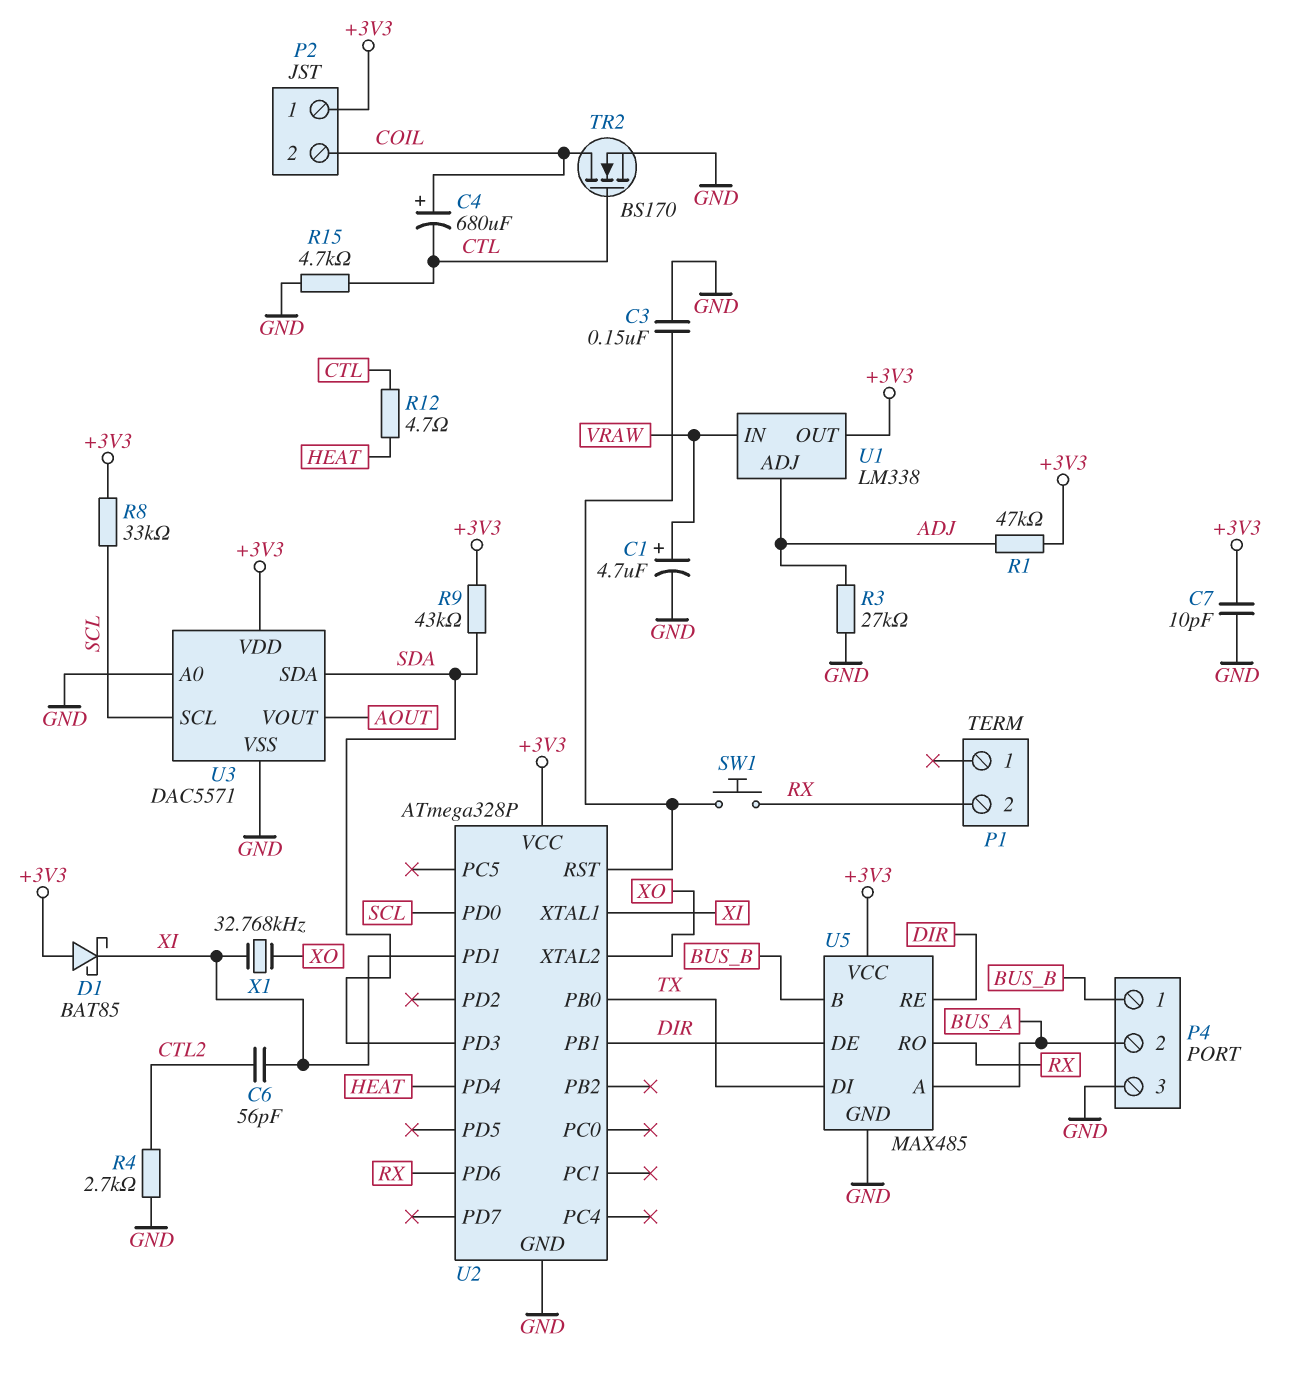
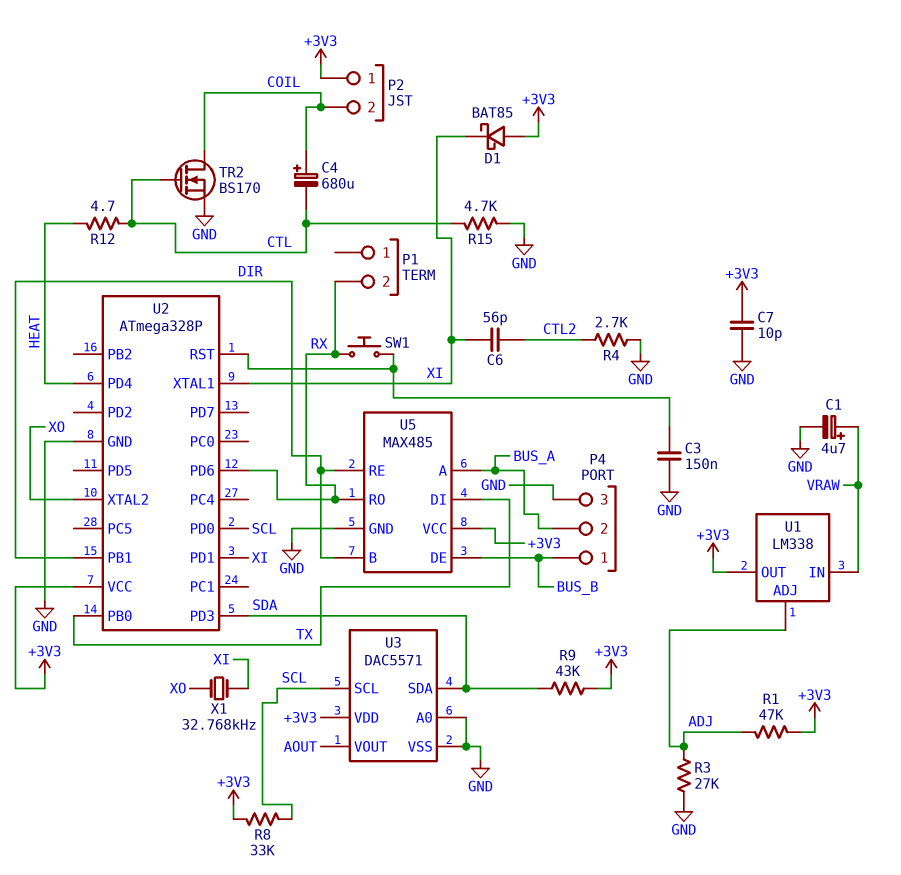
U5 pin B: BUS_B -> DIR
U5 pin DE: DIR -> BUS_B

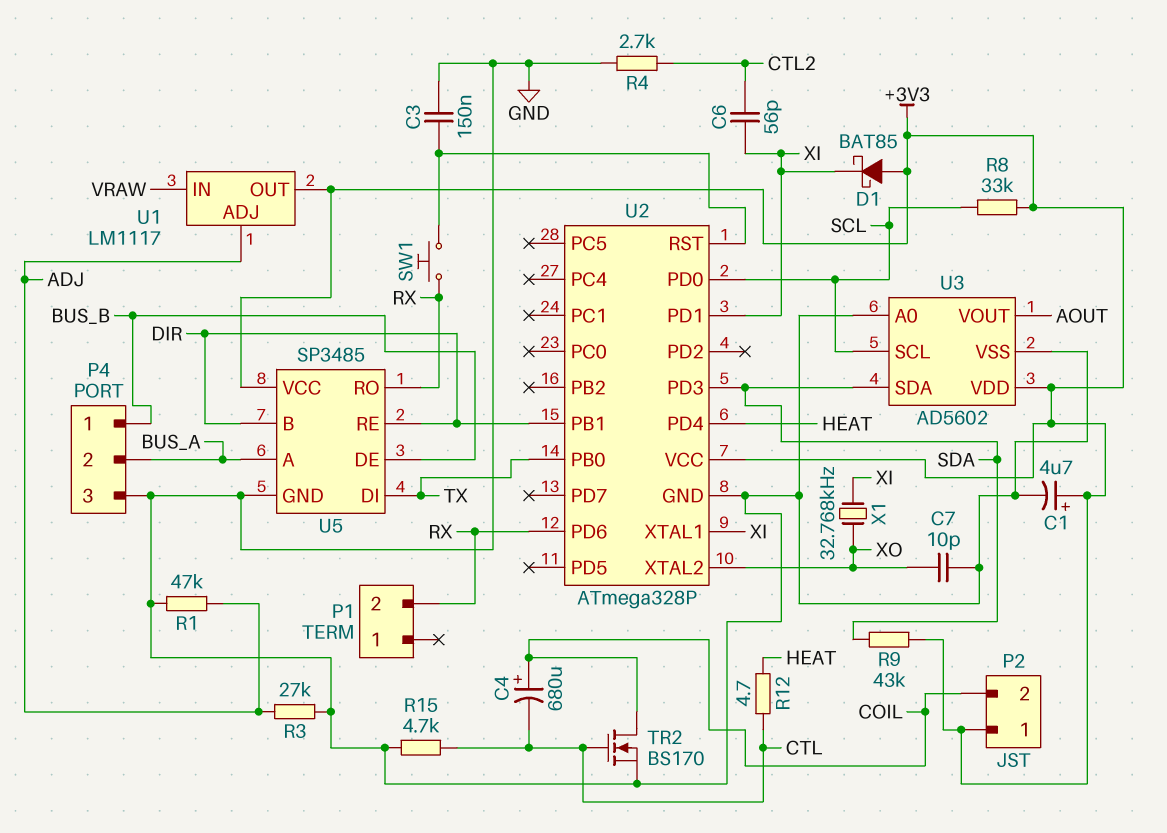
C1: 4.7uF (plus VRAW, minus GND) -> 4.7uF (plus +3V3, minus GND)
C7: 10pF (+3V3, GND) -> 10pF (GND, XO)
R1: 47k (+3V3, ADJ) -> 47k (ADJ, GND)
U1: LM338 -> LM1117
U3: DAC5571 -> AD5602
U5: MAX485 -> SP3485

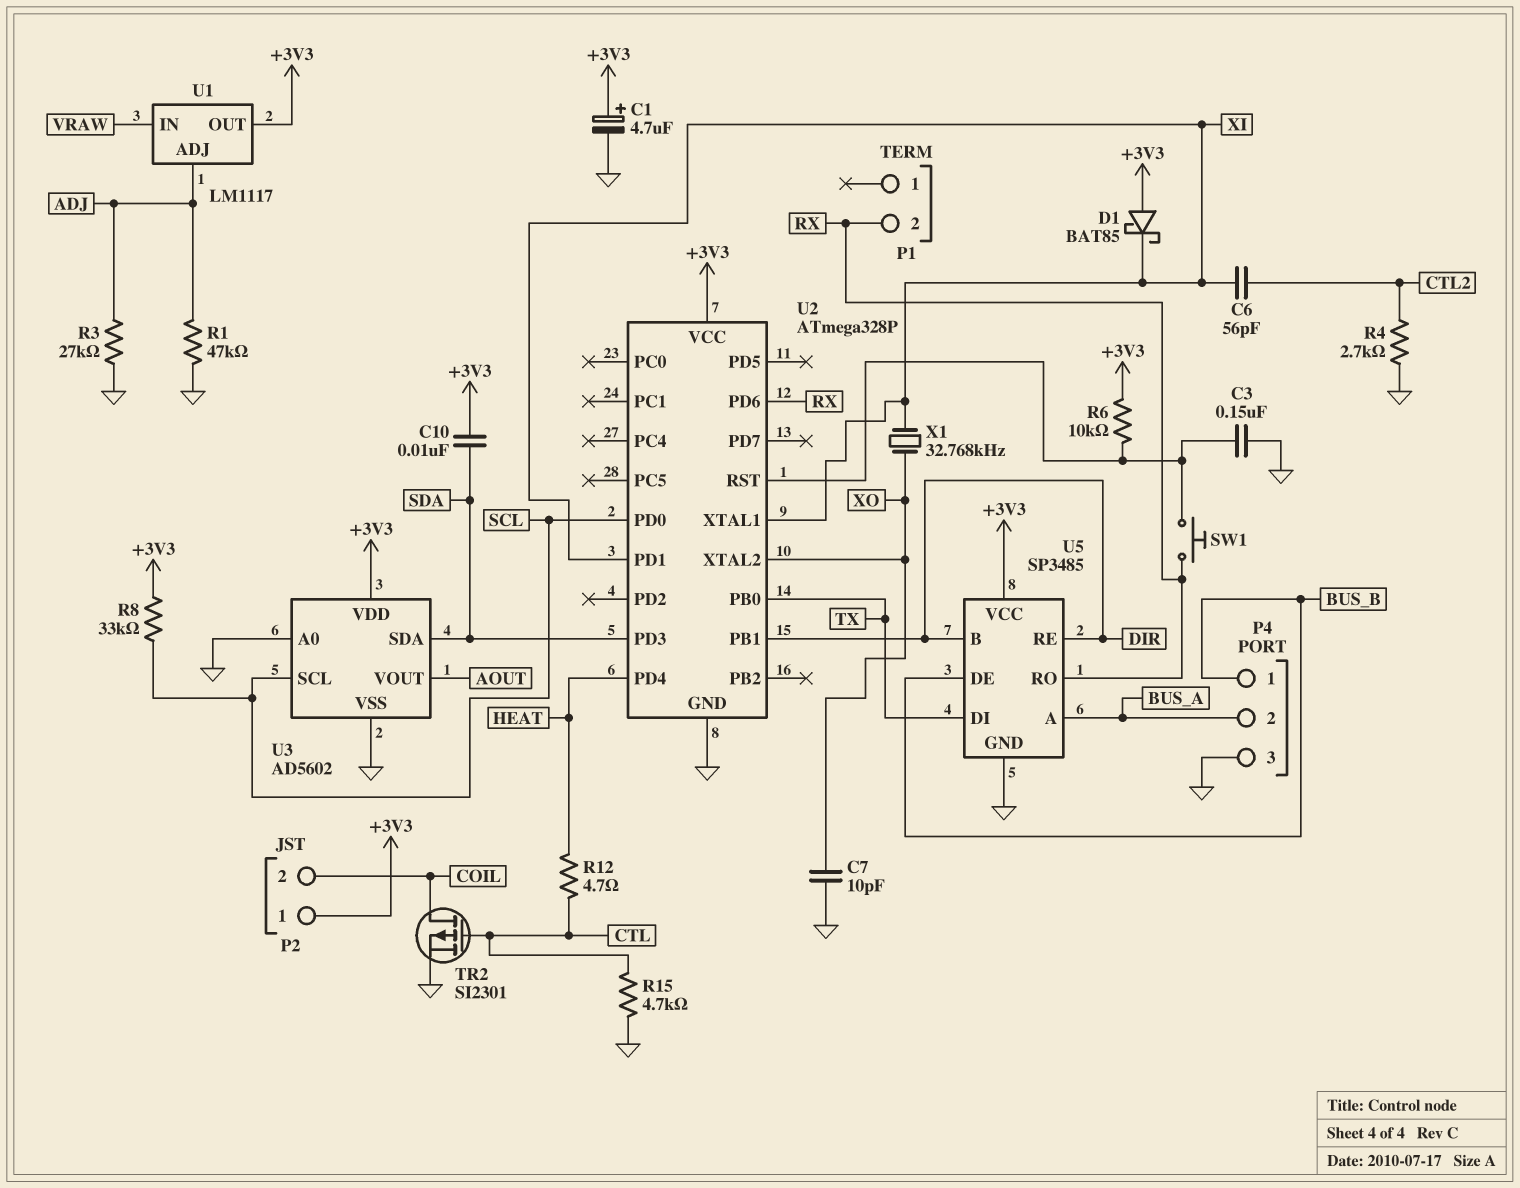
C4: 680uF (plus COIL, minus CTL) -> none
C10: none -> 10nF (+3V3, SDA)
R6: none -> 10k (+3V3, U2/RST)
R9: 43k (+3V3, SDA) -> none
TR2: NMOS BS170 (G CTL, D COIL, S GND) -> PMOS SI2301 (G CTL, D COIL, S GND)

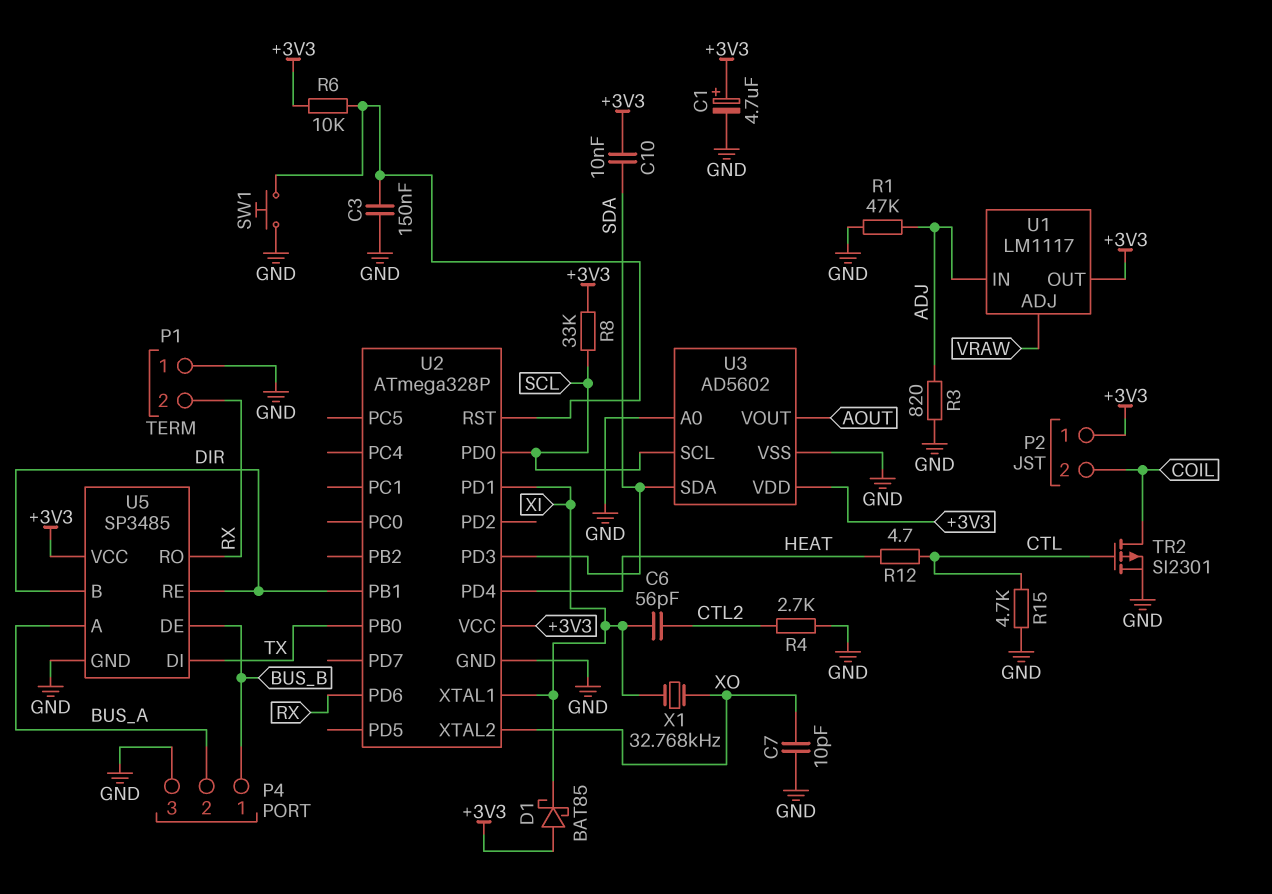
P1 pin 1: none -> GND
R3: 27k (ADJ, GND) -> 820 (ADJ, GND)
SW1: button (RX, U2/RST) -> button (GND, U2/RST)
U1 pin ADJ: ADJ -> VRAW
U1 pin IN: VRAW -> ADJ

